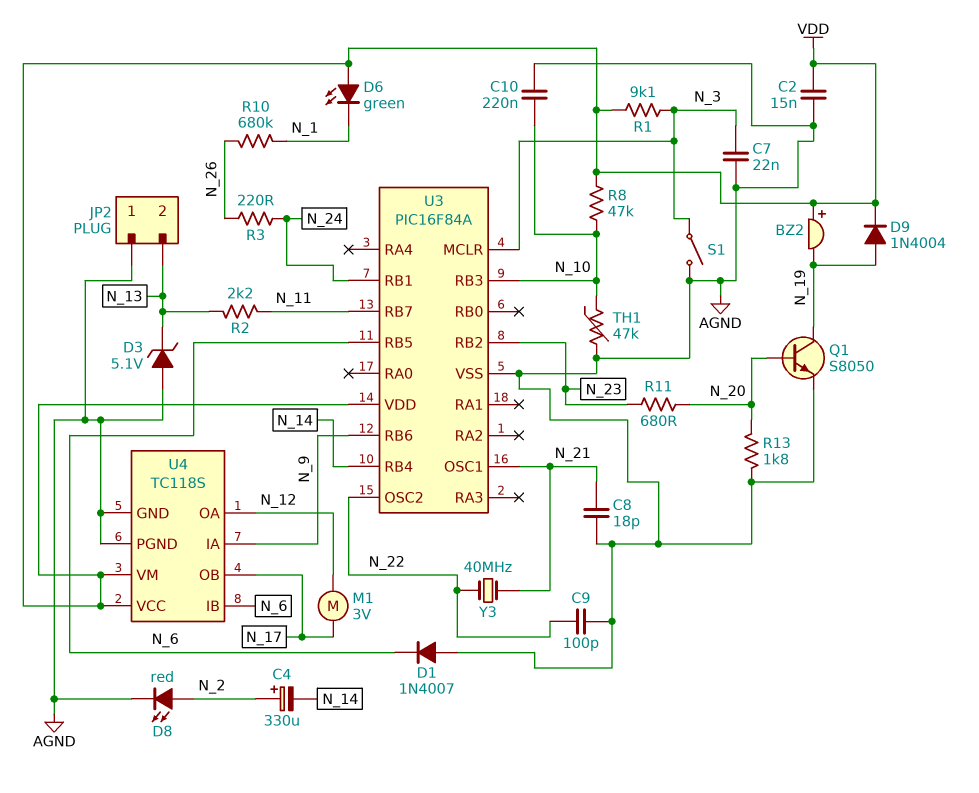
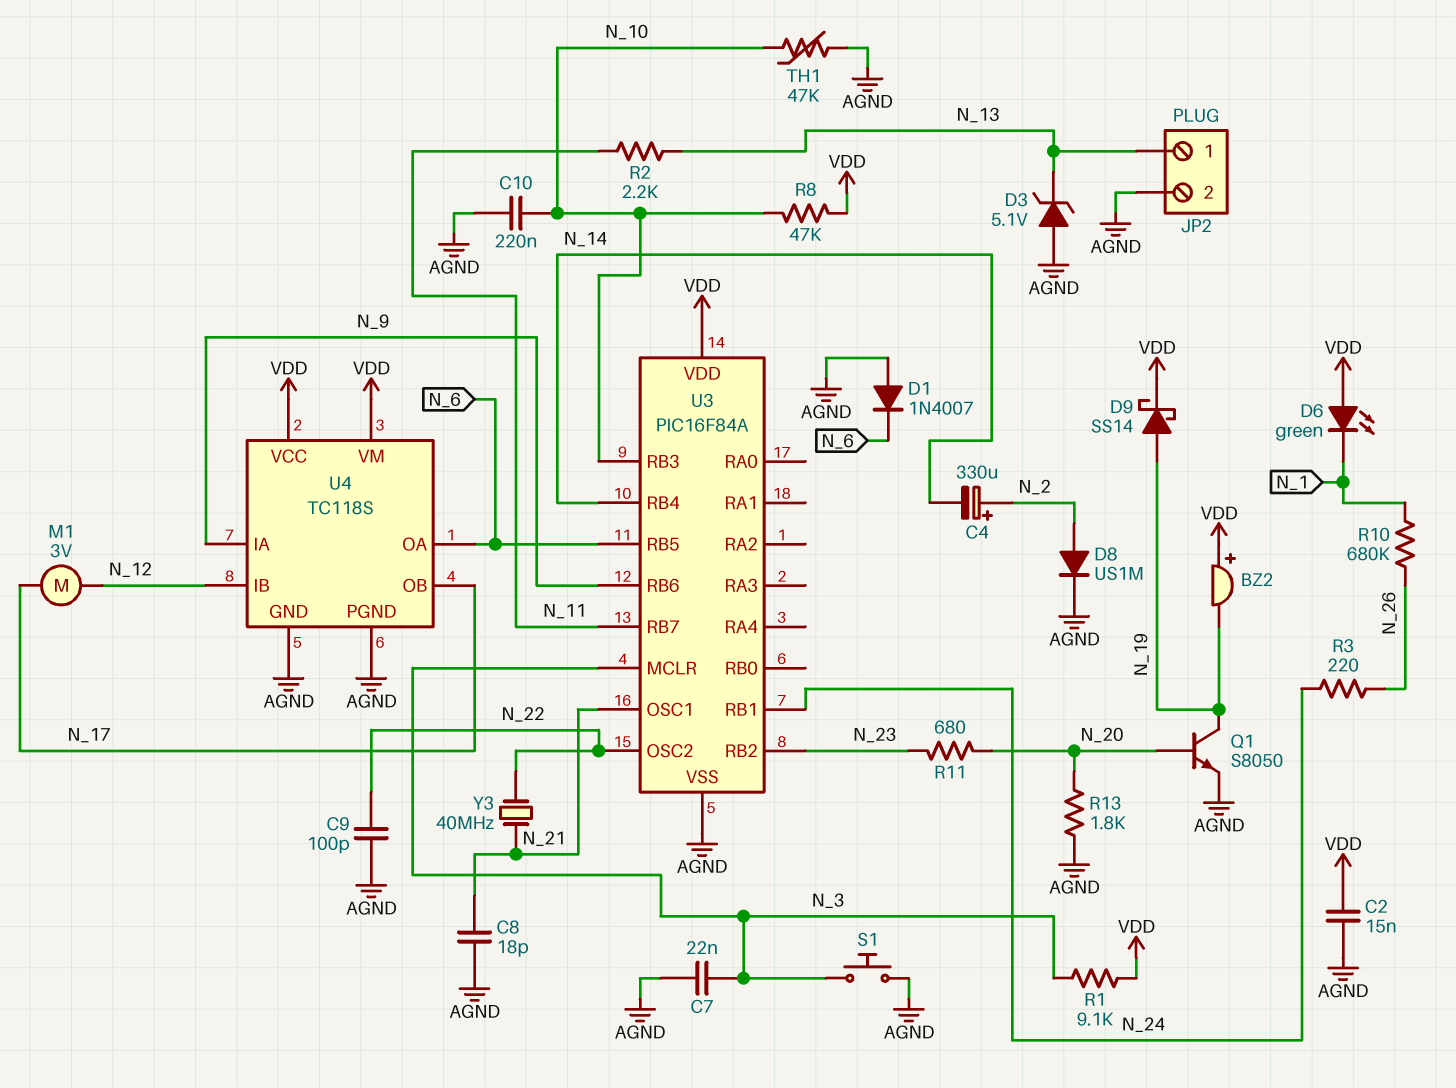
D8: LED red (A N_2, K AGND) -> diode US1M (A N_2, K AGND)
D9: diode 1N4004 (A N_19, K VDD) -> schottky SS14 (A N_19, K VDD)
JP2 pin 1: AGND -> N_13
JP2 pin 2: N_13 -> AGND
S1: switch (AGND, N_3) -> button (AGND, N_3)
U4 pin IB: N_6 -> N_12
U4 pin OA: N_12 -> N_6

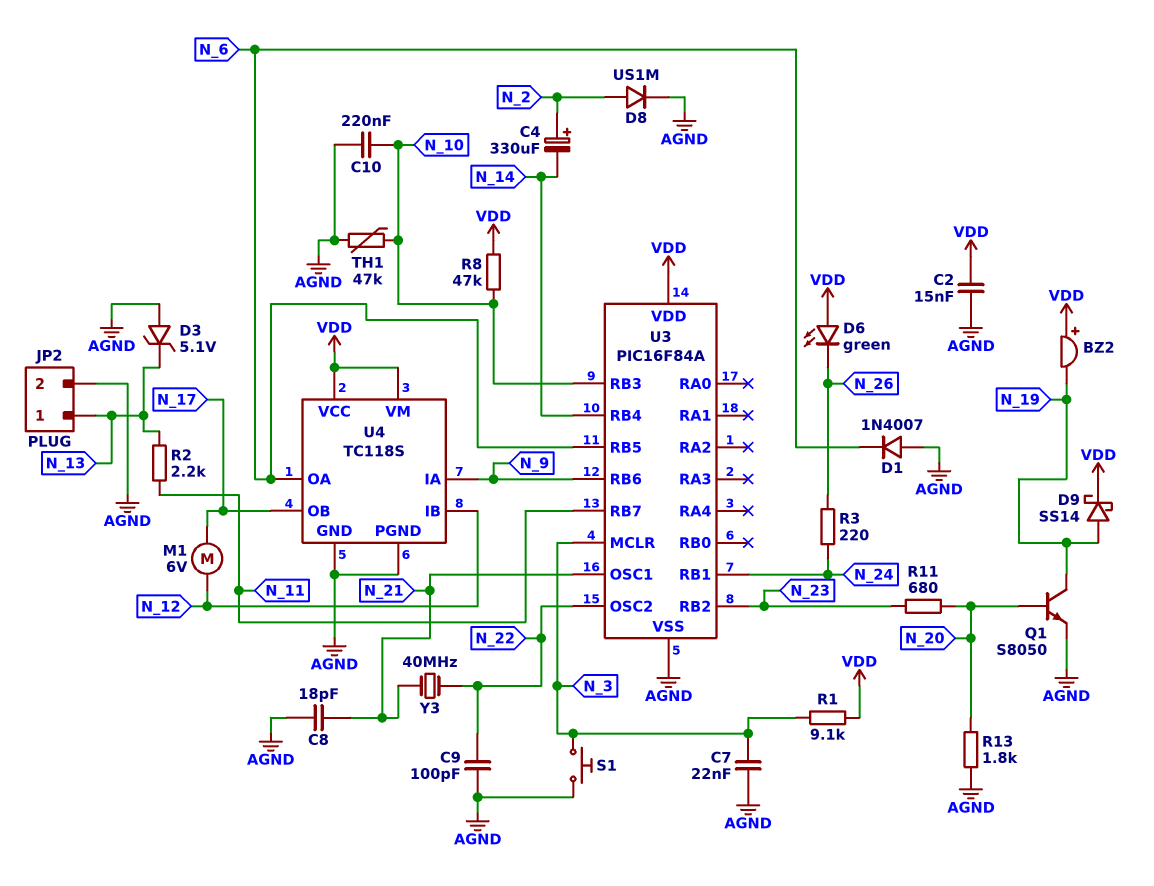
D6: LED green (A VDD, K N_1) -> LED green (A VDD, K N_26)
M1: motor 3V (N_12, N_17) -> motor 6V (N_12, N_17)
R10: 680k (N_1, N_26) -> none

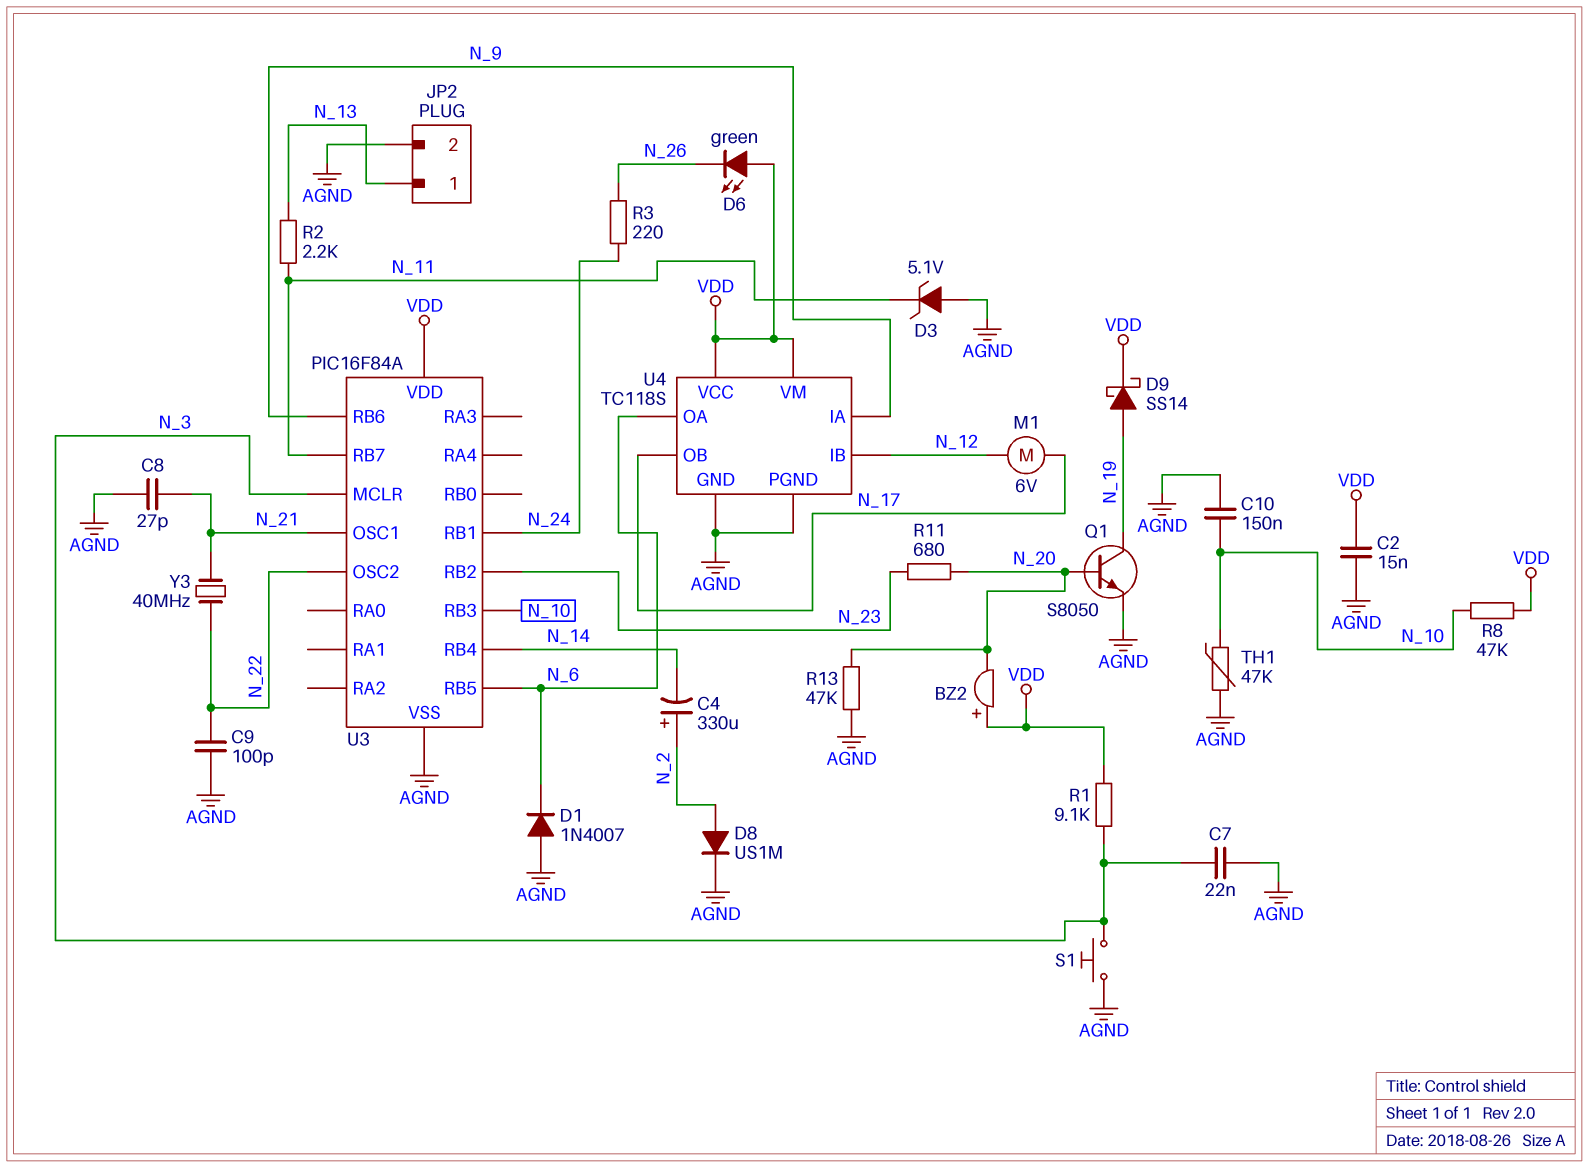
BZ2: buzzer (plus VDD, minus N_19) -> buzzer (plus VDD, minus N_20)
C8: 18pF (AGND, N_21) -> 27pF (AGND, N_21)
C10: 220nF (AGND, N_10) -> 150nF (AGND, N_10)
D3: zener 5.1V (A AGND, K N_13) -> zener 5.1V (A AGND, K N_11)
R13: 1.8k (AGND, N_20) -> 47k (AGND, N_20)

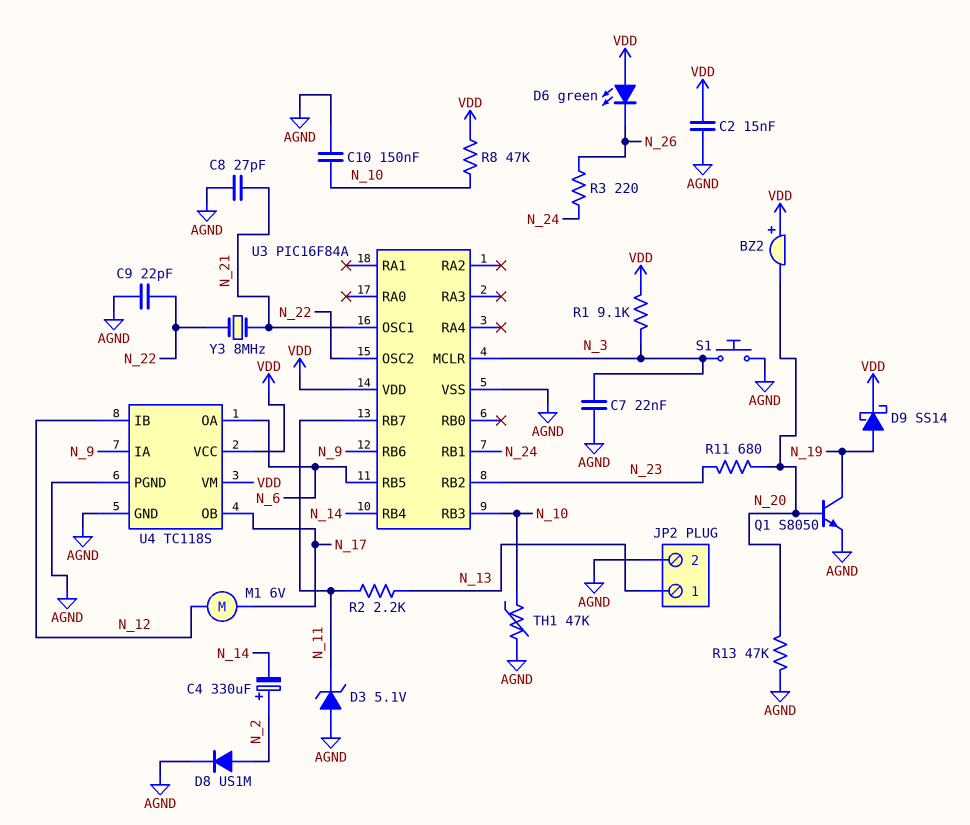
C9: 100pF (AGND, N_22) -> 22pF (AGND, N_22)
D1: diode 1N4007 (A AGND, K N_6) -> none
Y3: 40MHz (N_21, N_22) -> 8MHz (N_21, N_22)

